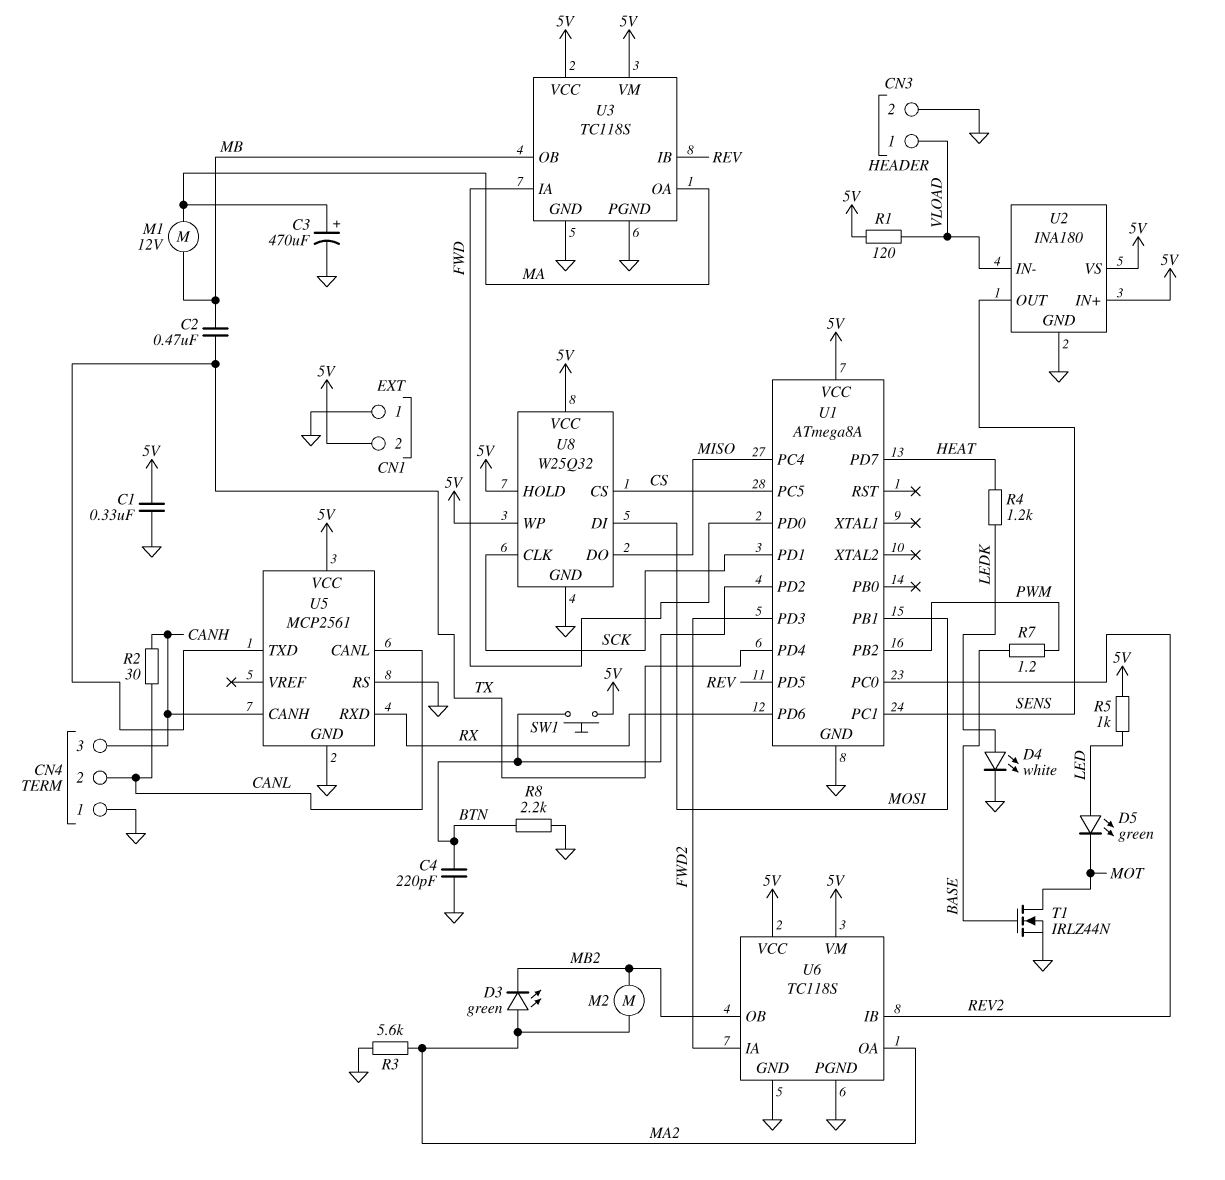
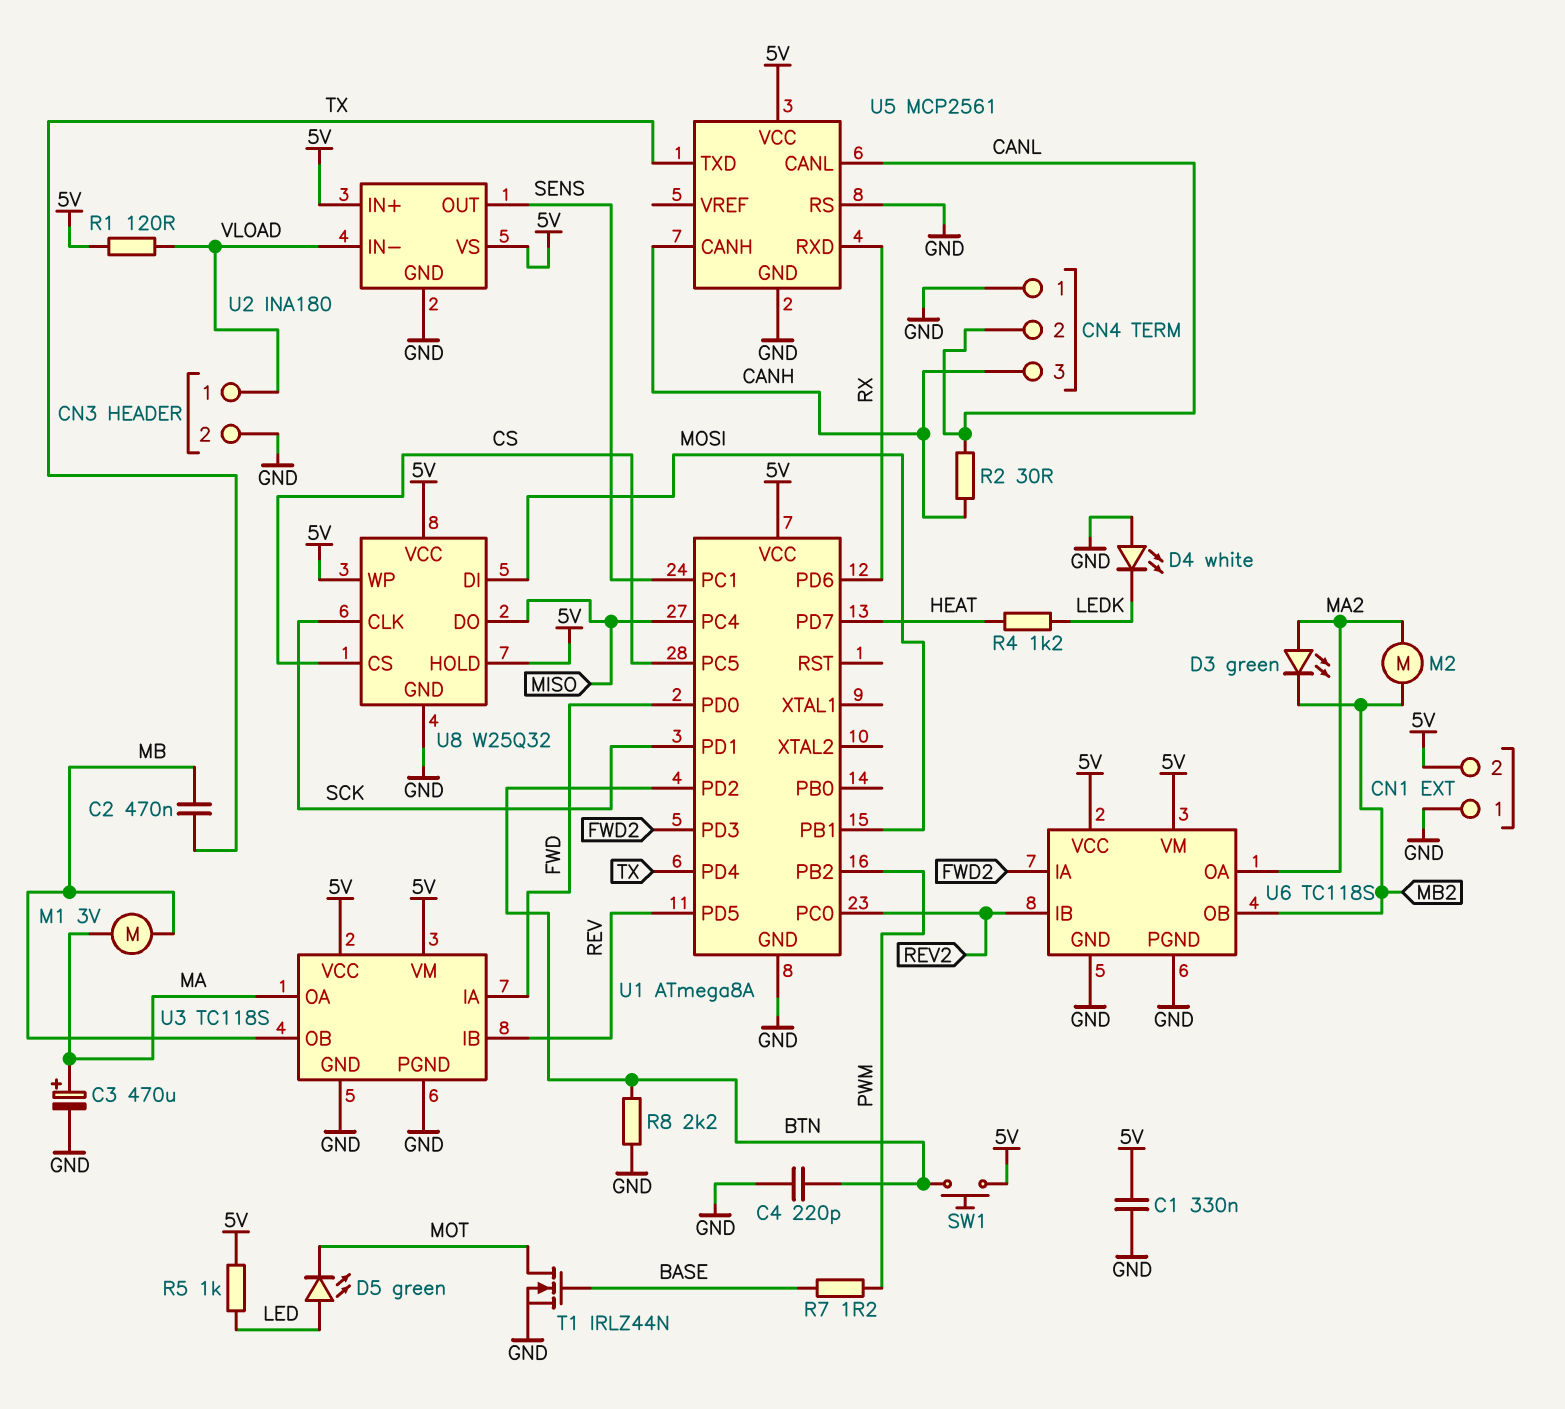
D4: LED white (A LEDK, K GND) -> LED white (A GND, K LEDK)
M1: motor 12V (MA, MB) -> motor 3V (MA, MB)
R3: 5.6k (GND, MA2) -> none

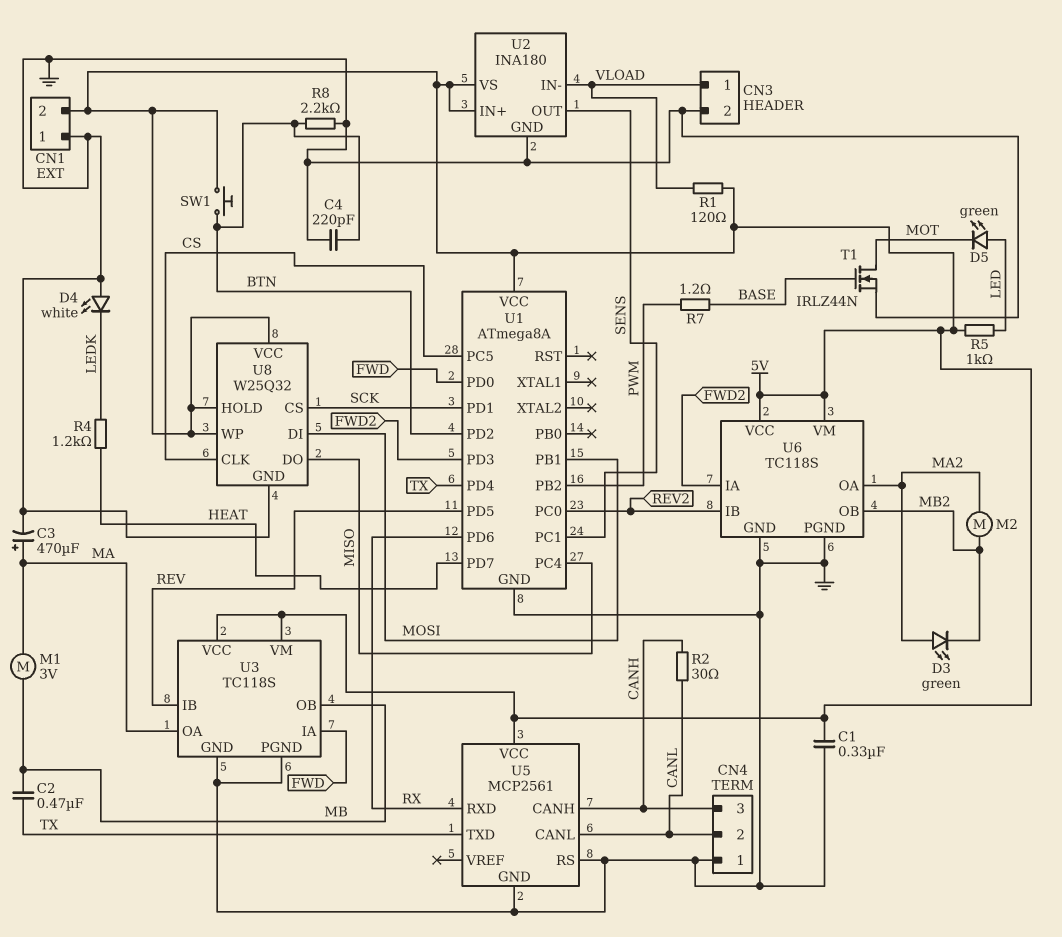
U8 pin CLK: SCK -> CS
U8 pin CS: CS -> SCK

